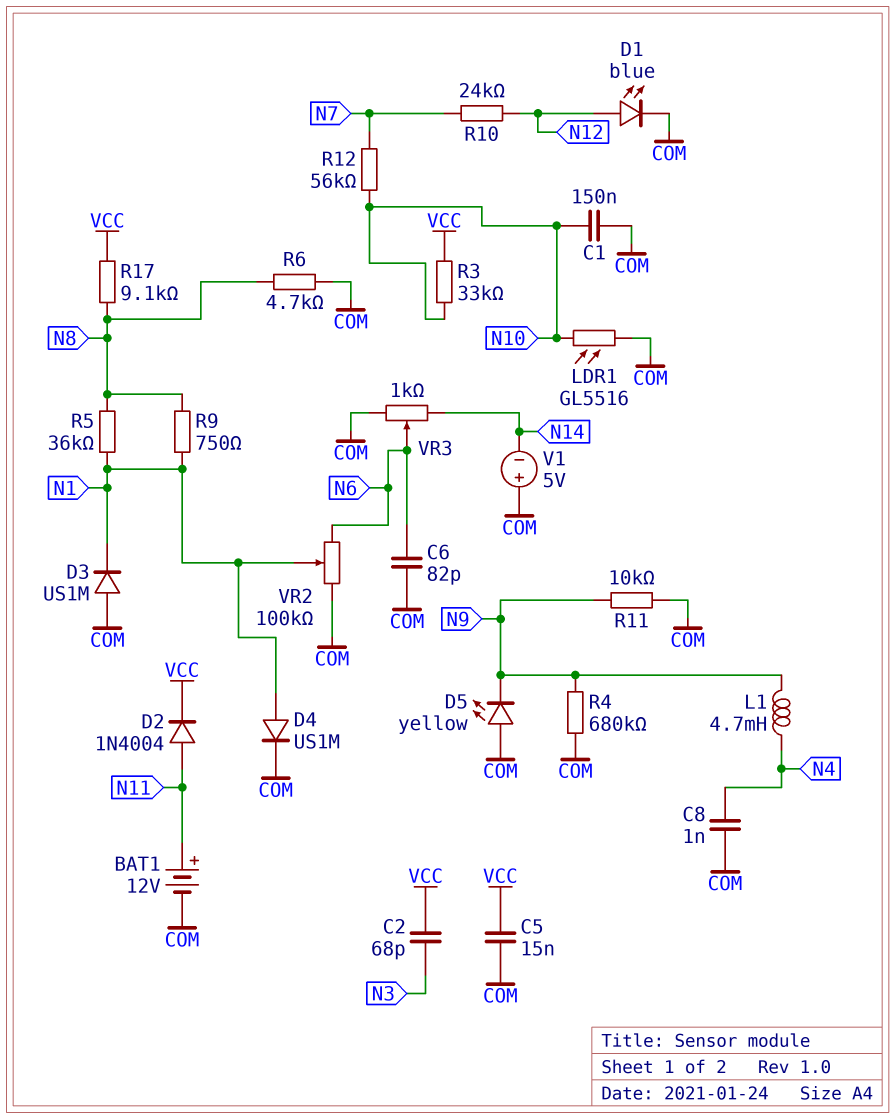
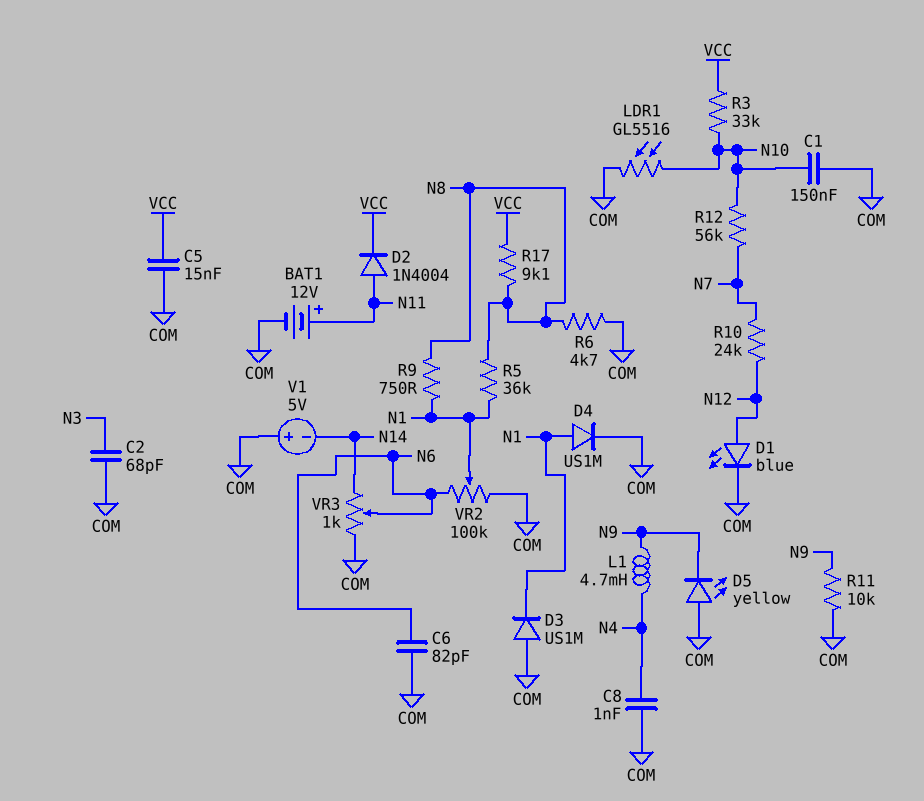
C2: 68pF (N3, VCC) -> 68pF (COM, N3)
R4: 680k (COM, N9) -> none

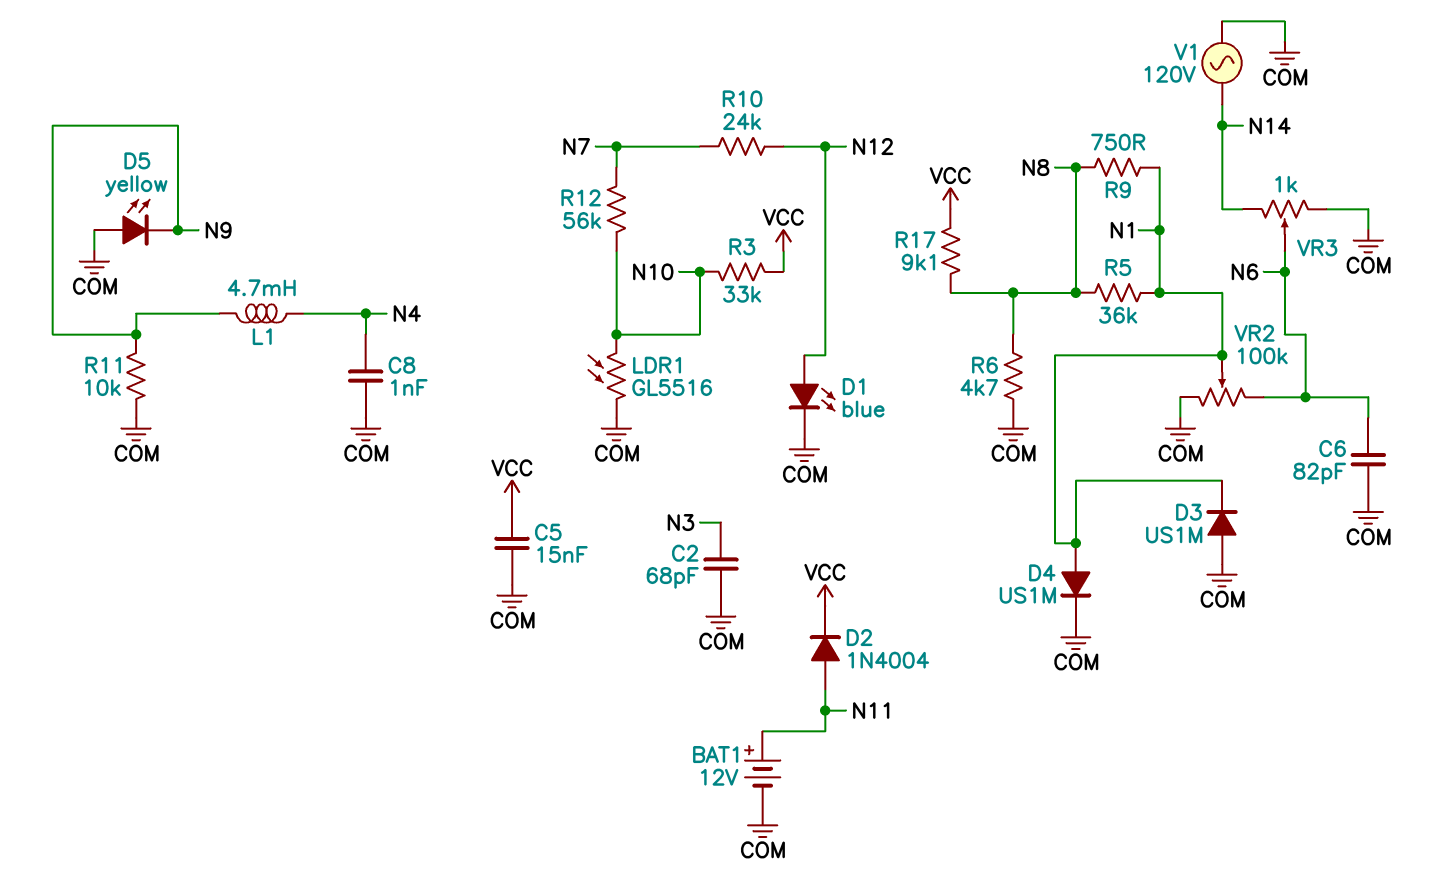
C1: 150nF (COM, N10) -> none
V1: 5V (plus COM, minus N14) -> AC 120V (COM, N14)

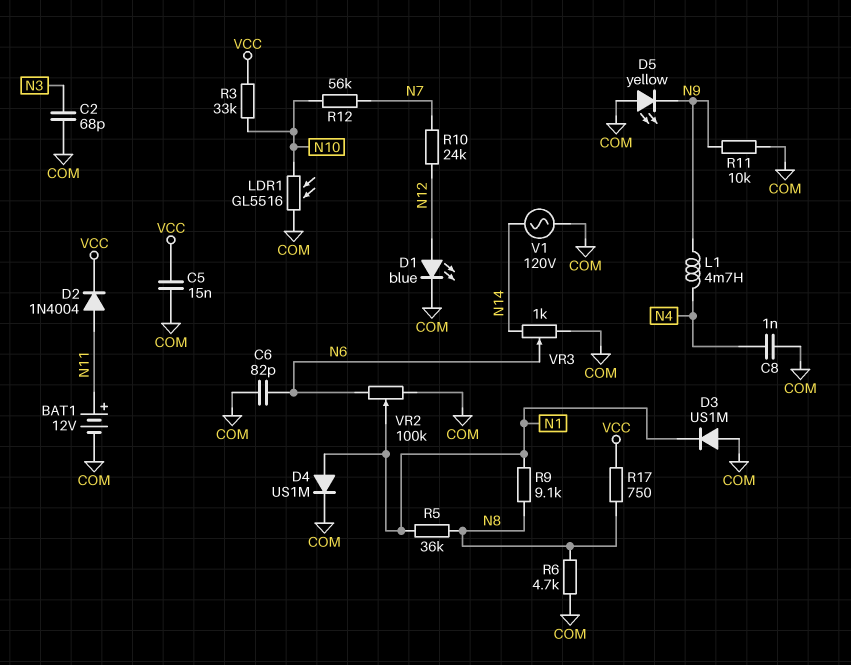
R9: 750 (N1, N8) -> 9.1k (N1, N8)
R17: 9.1k (N8, VCC) -> 750 (N8, VCC)

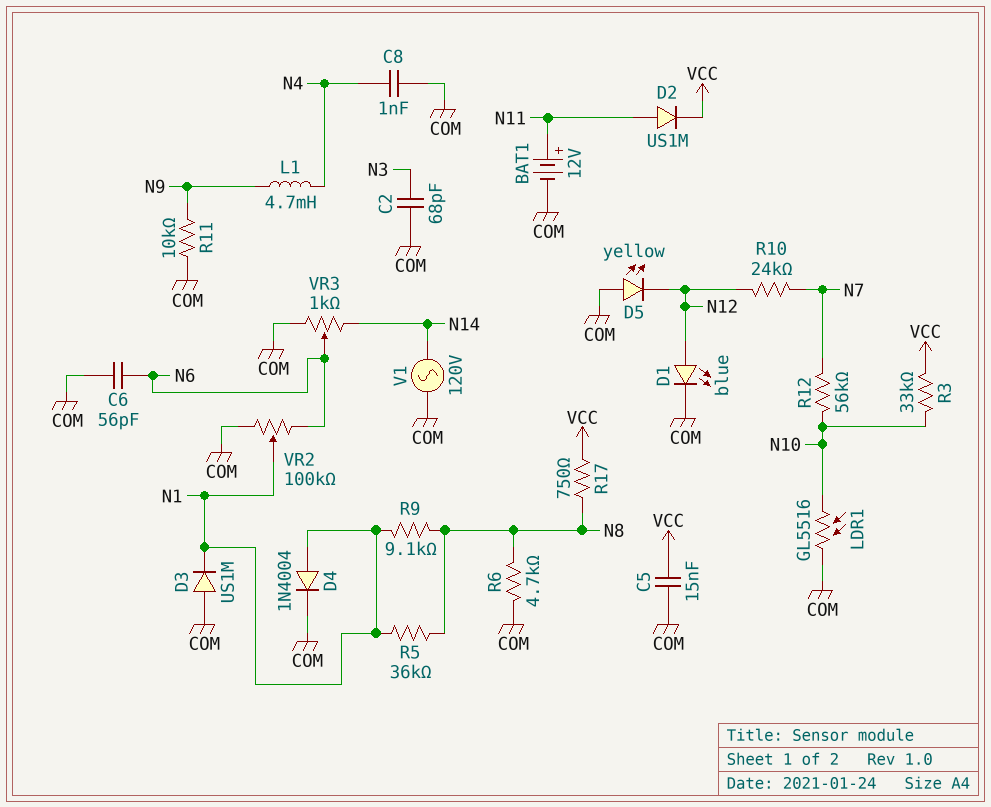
C6: 82pF (COM, N6) -> 56pF (COM, N6)
D2: diode 1N4004 (A N11, K VCC) -> diode US1M (A N11, K VCC)
D4: diode US1M (A N1, K COM) -> diode 1N4004 (A N1, K COM)
D5: LED yellow (A COM, K N9) -> LED yellow (A COM, K N12)

